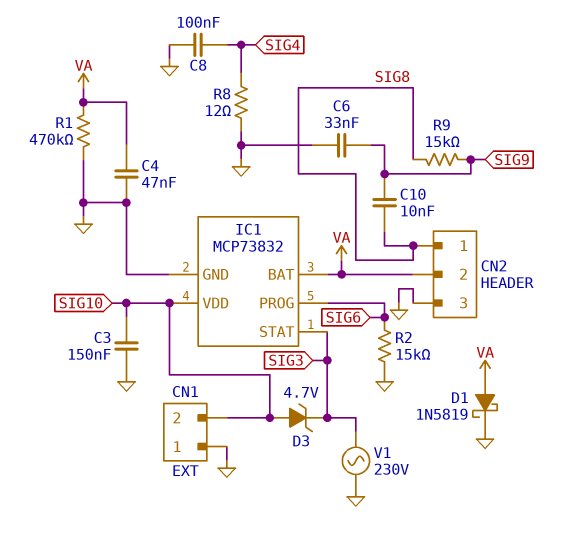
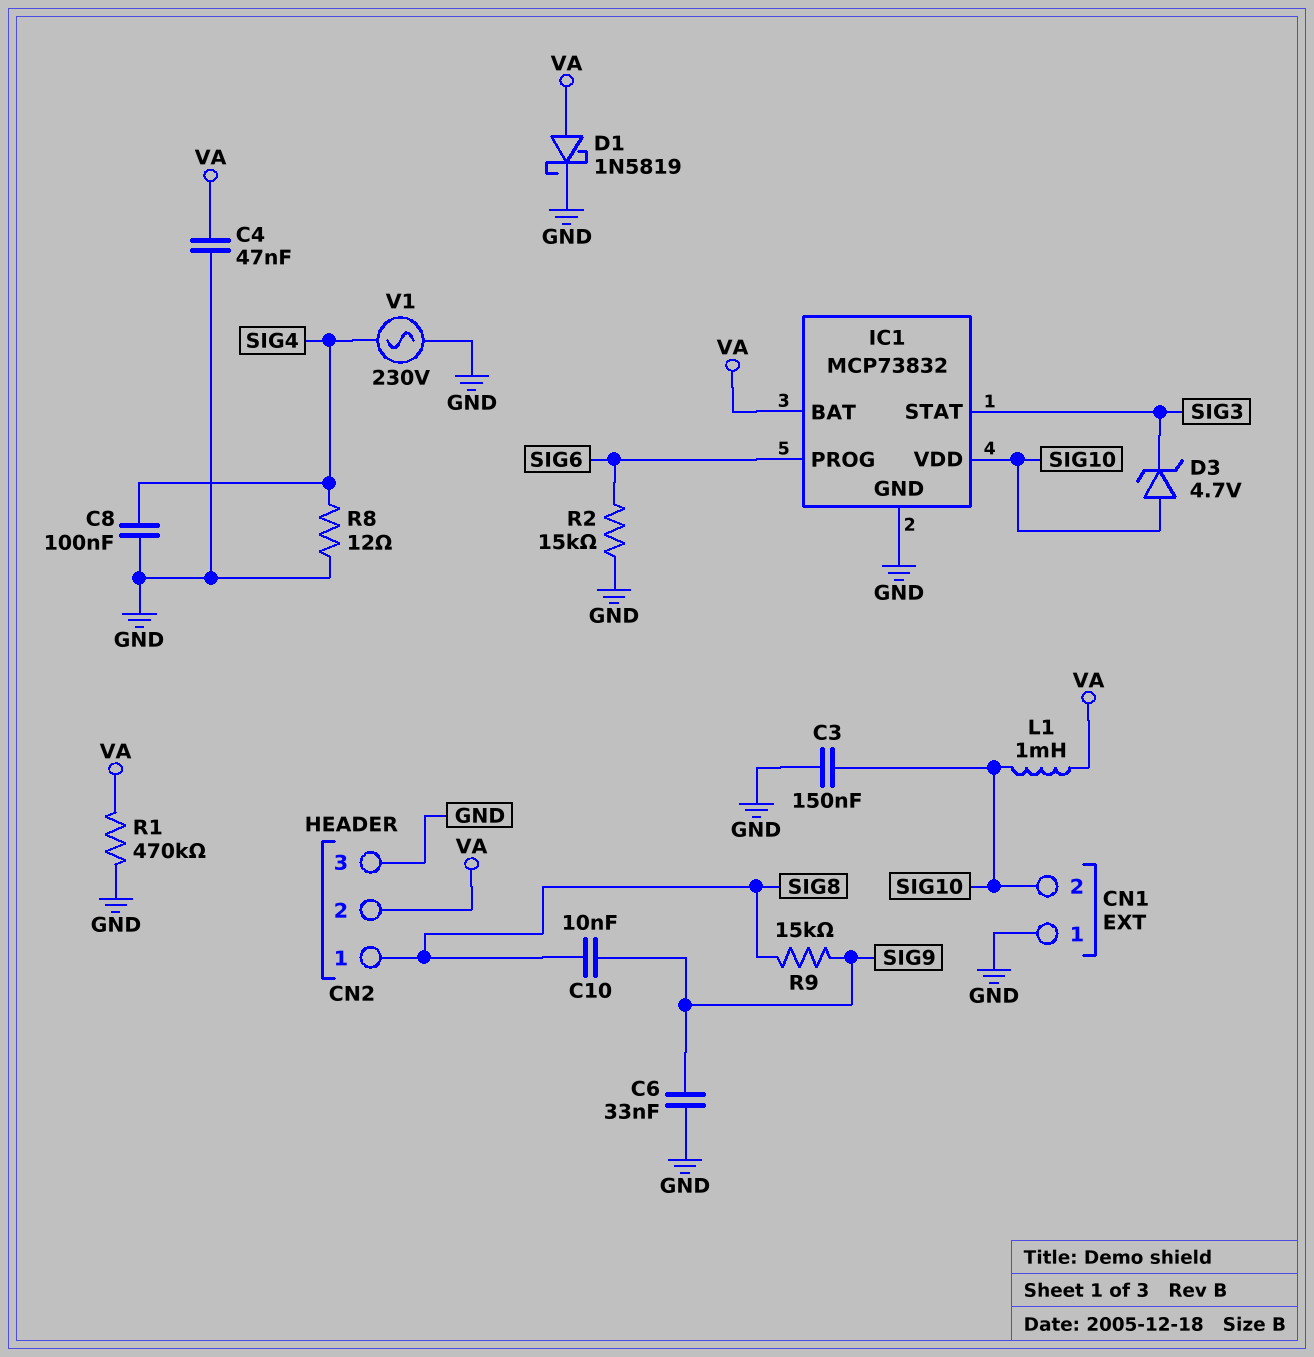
L1: none -> 1mH (SIG10, VA)
V1: AC 230V (GND, SIG3) -> AC 230V (GND, SIG4)

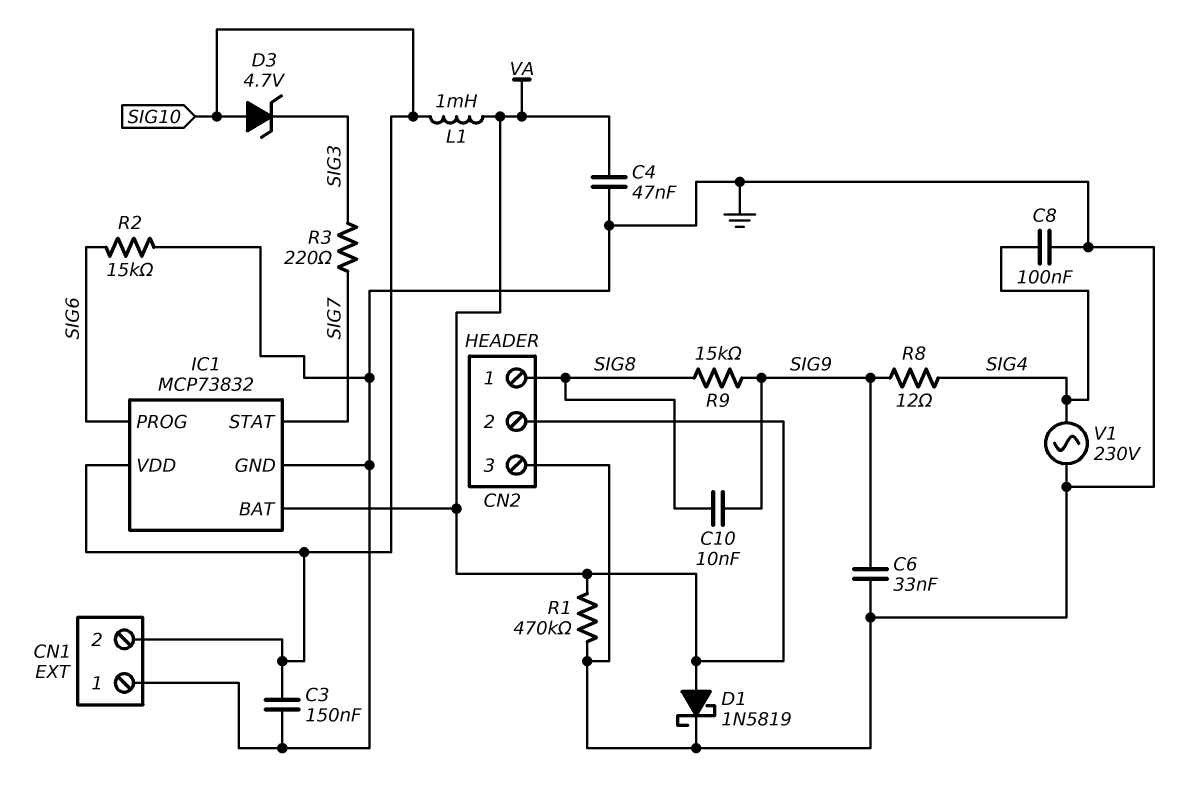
IC1 pin STAT: SIG3 -> SIG7
R3: none -> 220 (SIG3, SIG7)
R8: 12 (GND, SIG4) -> 12 (SIG4, SIG9)

